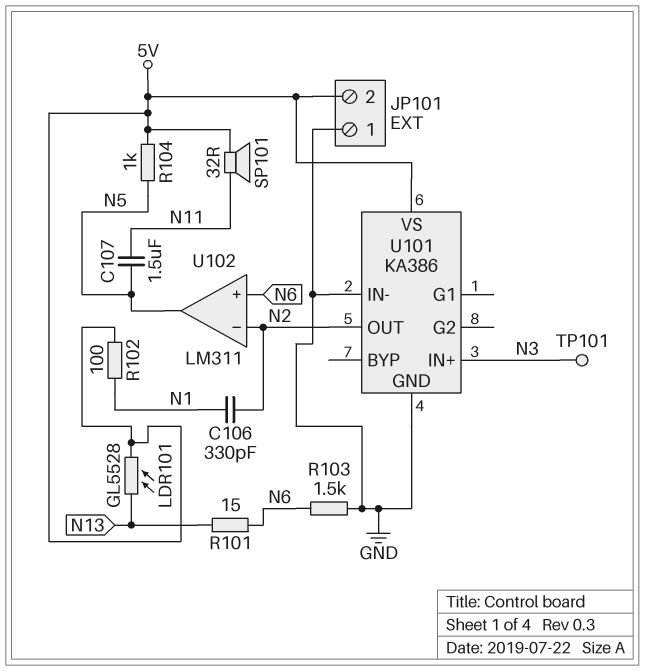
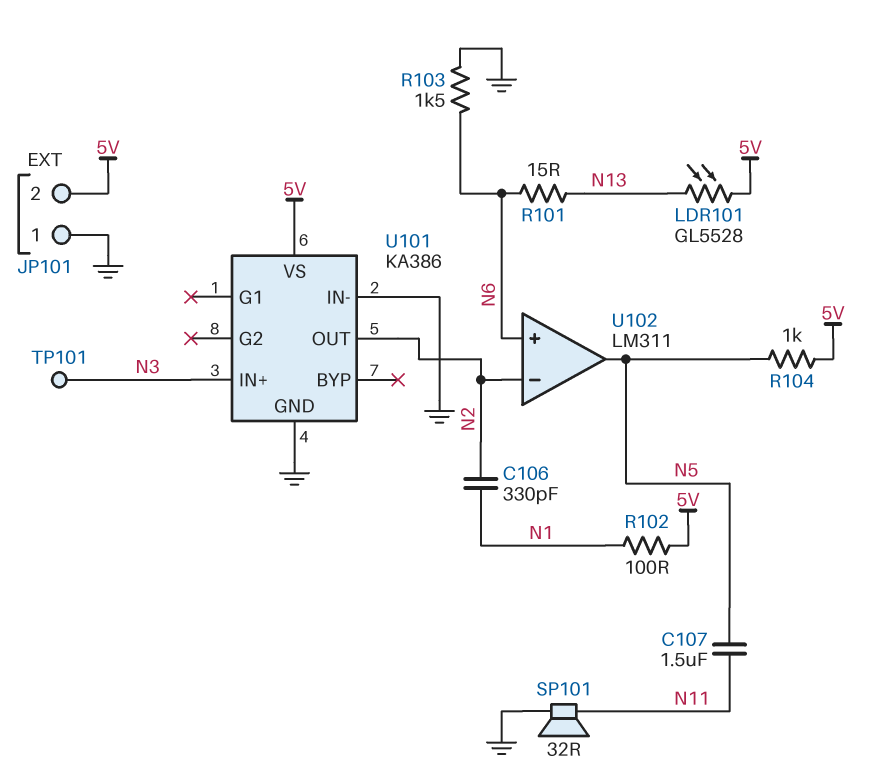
SP101: speaker 32R (5V, N11) -> speaker 32R (GND, N11)

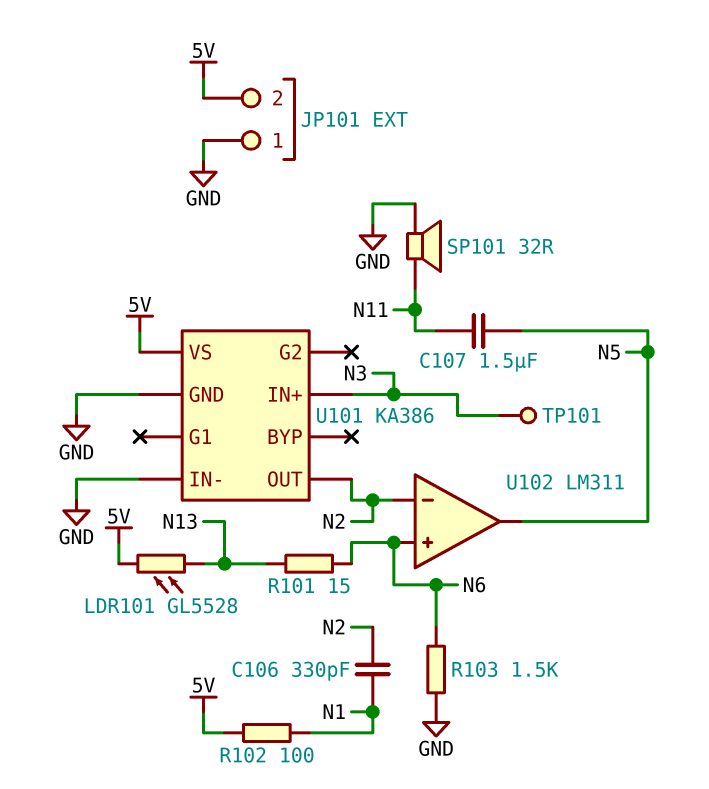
R104: 1k (5V, N5) -> none

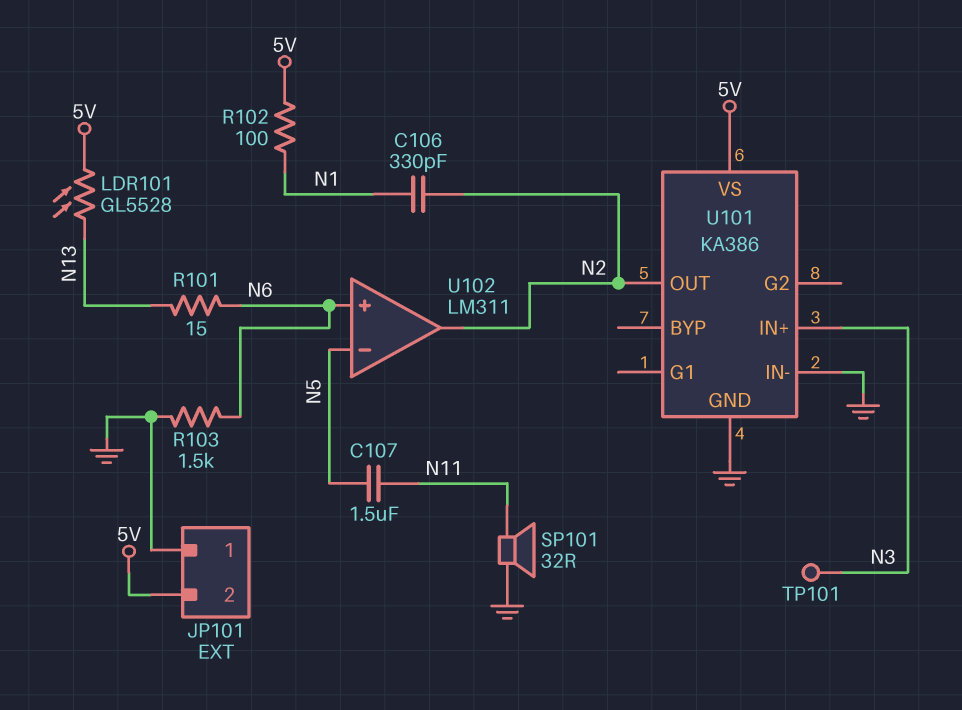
U102 pin in-: N2 -> N5
U102 pin out: N5 -> N2

